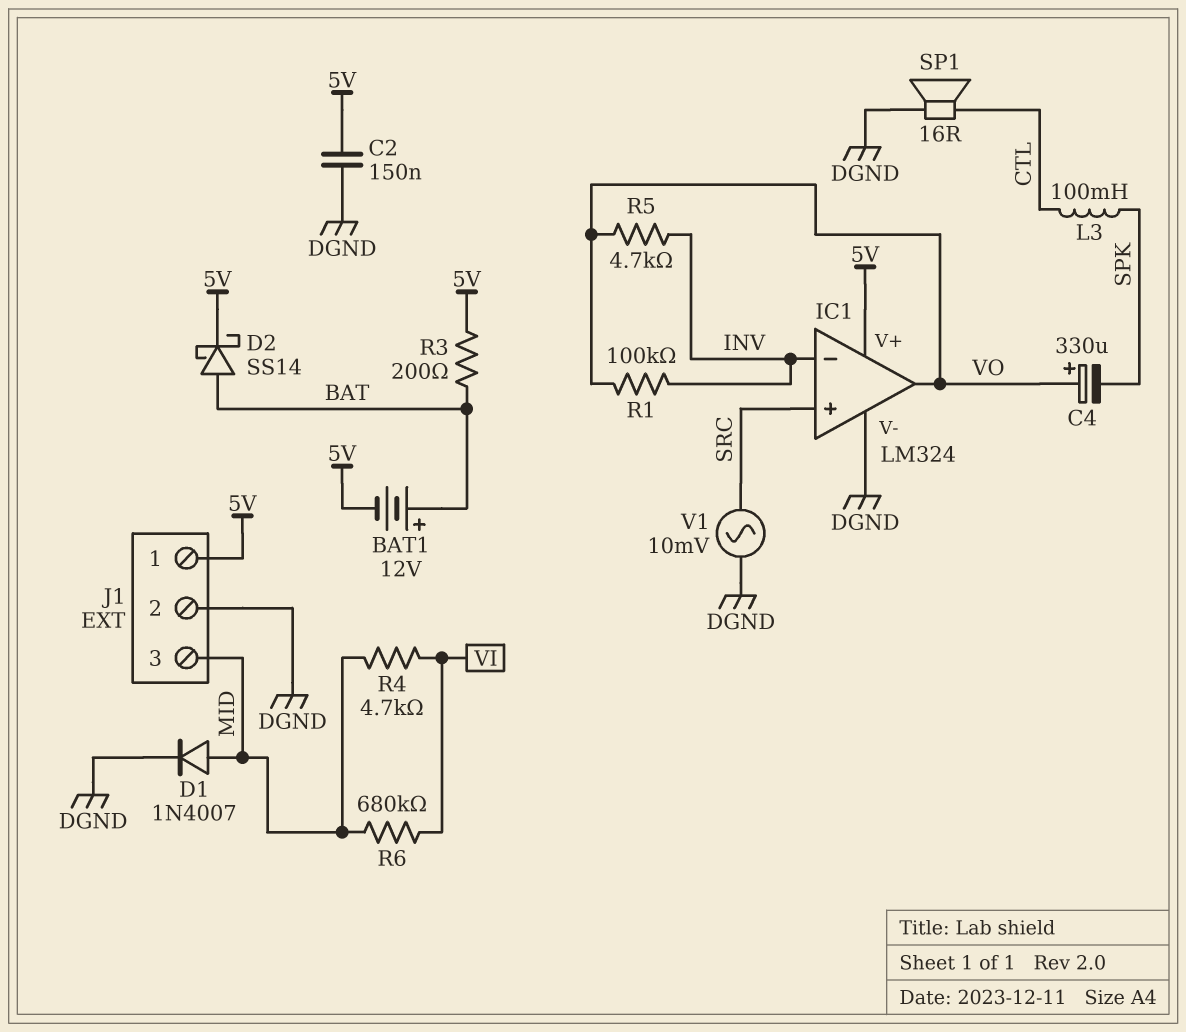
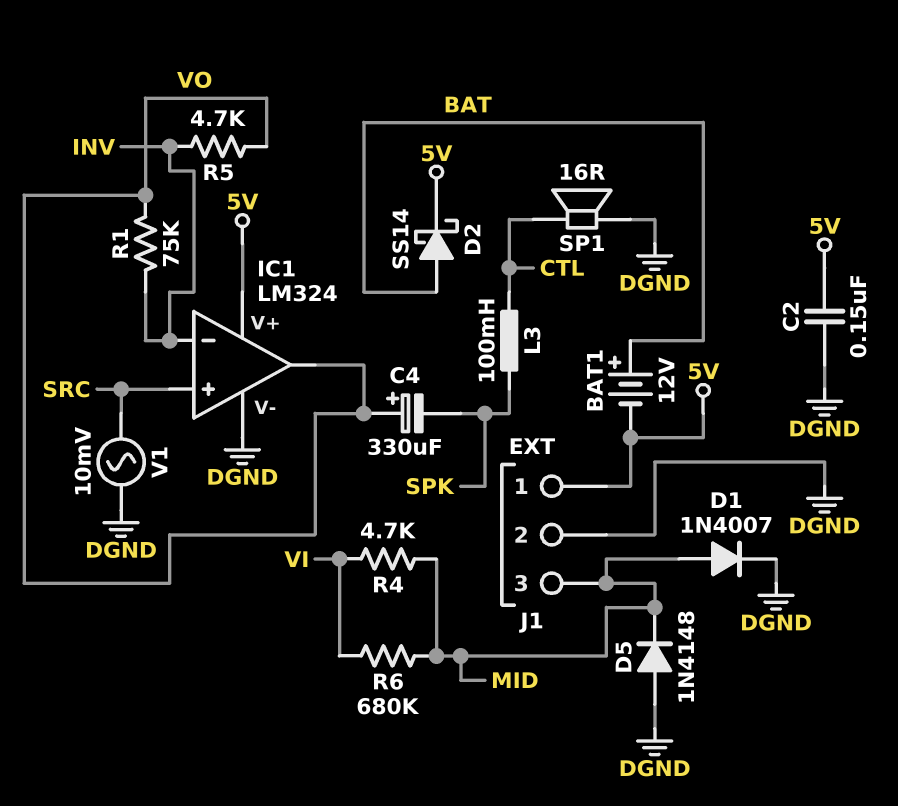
D5: none -> diode 1N4148 (A DGND, K MID)
R1: 100k (INV, VO) -> 75k (INV, VO)
R3: 200 (5V, BAT) -> none

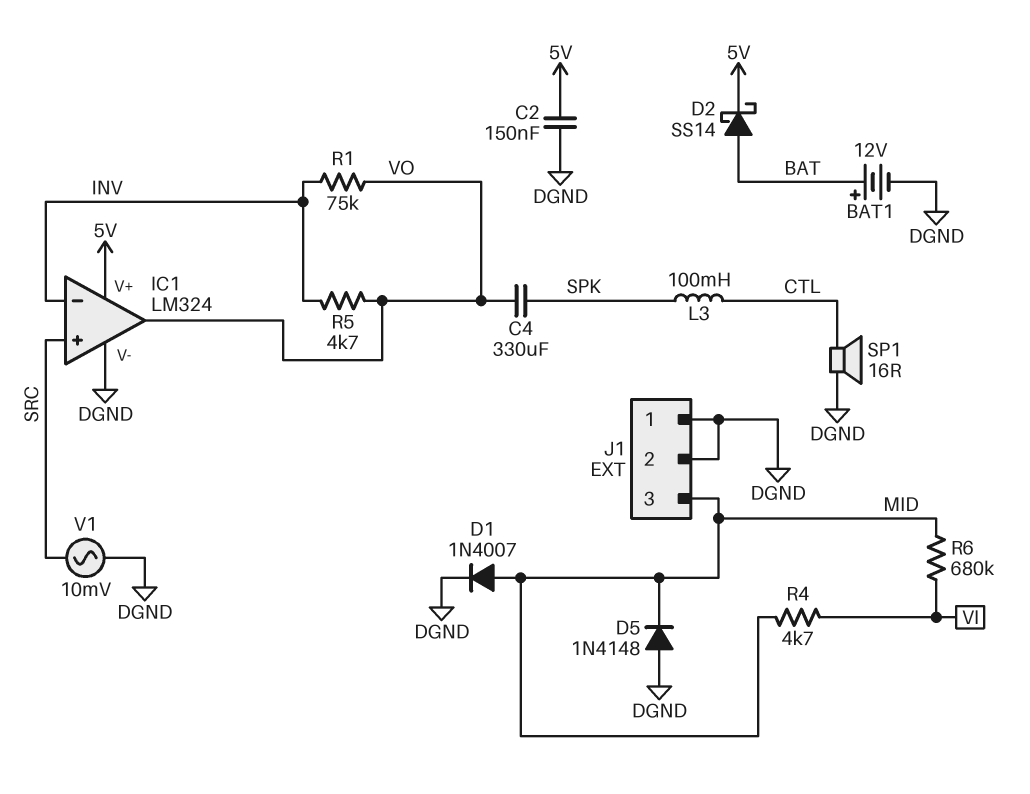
BAT1: 12V (plus BAT, minus 5V) -> 12V (plus BAT, minus DGND)
C4: 330uF (plus VO, minus SPK) -> 330uF (SPK, VO)
J1 pin 1: 5V -> DGND

